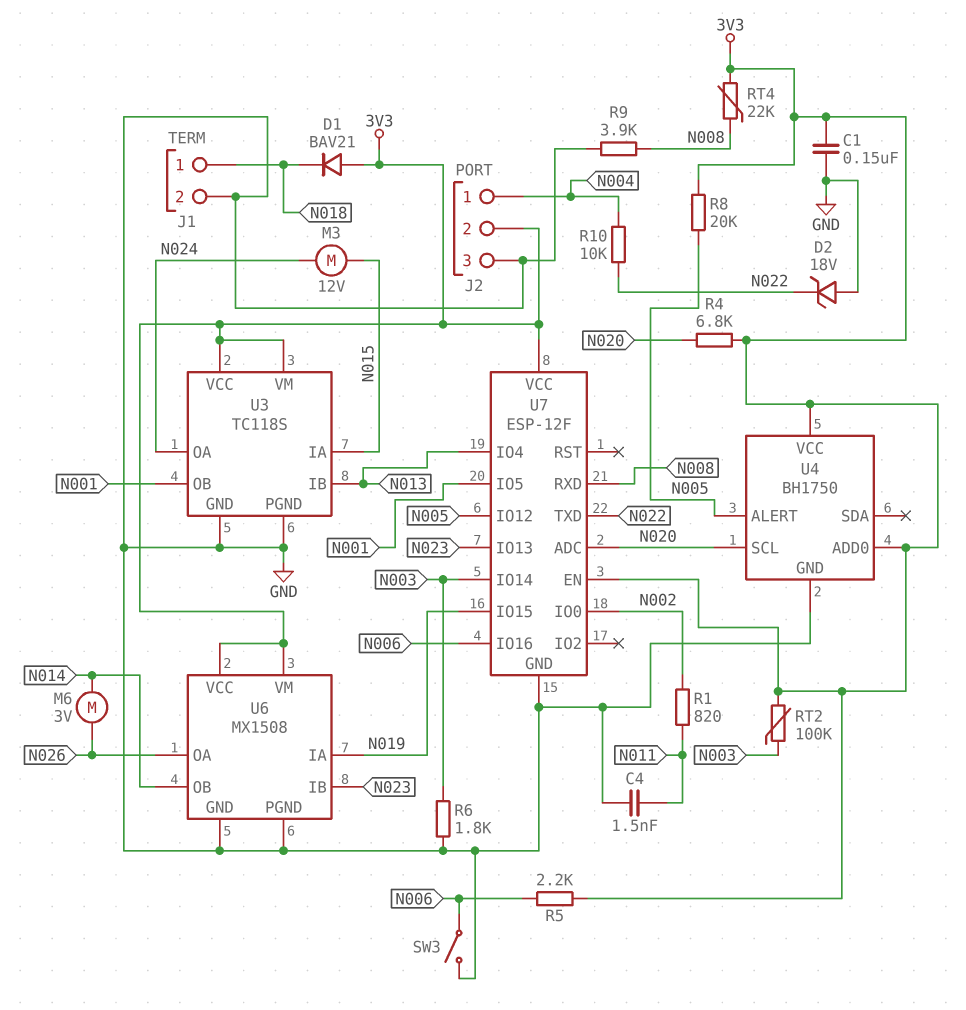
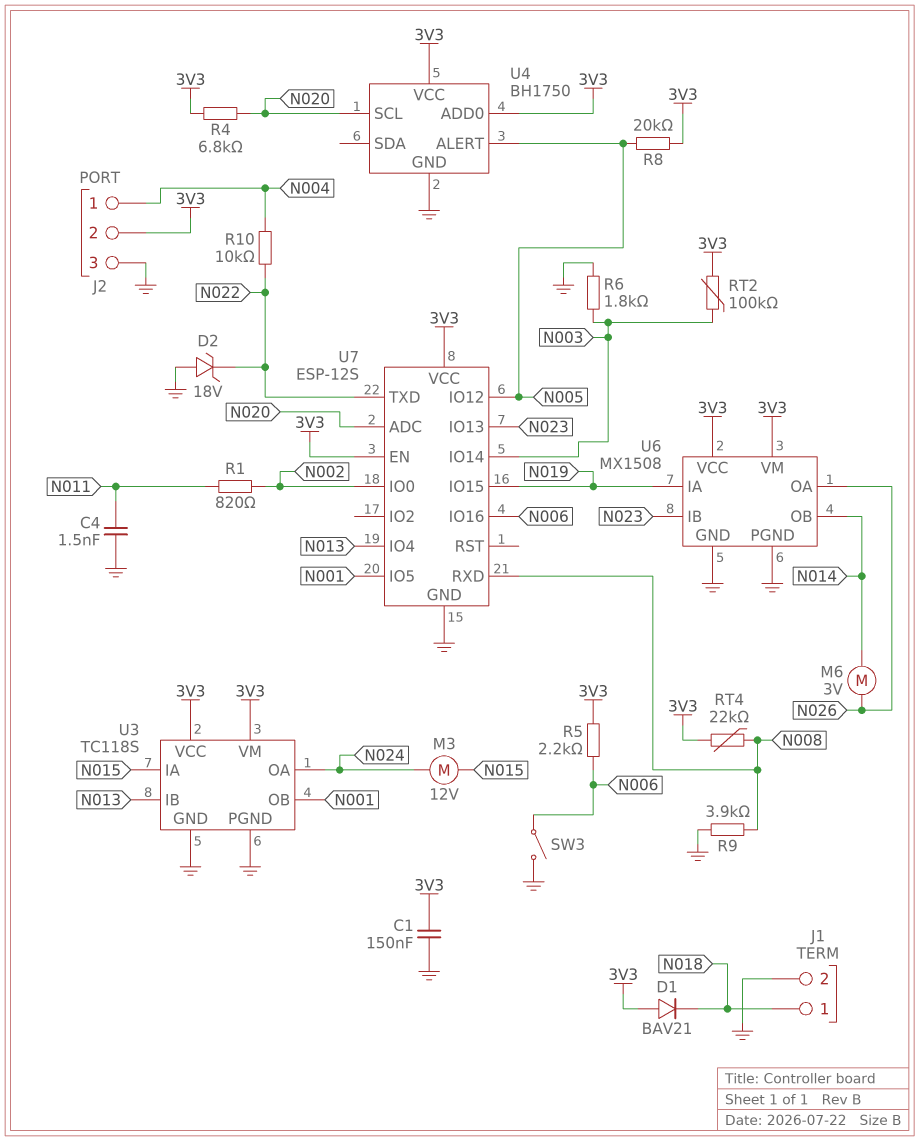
U7: ESP-12F -> ESP-12S

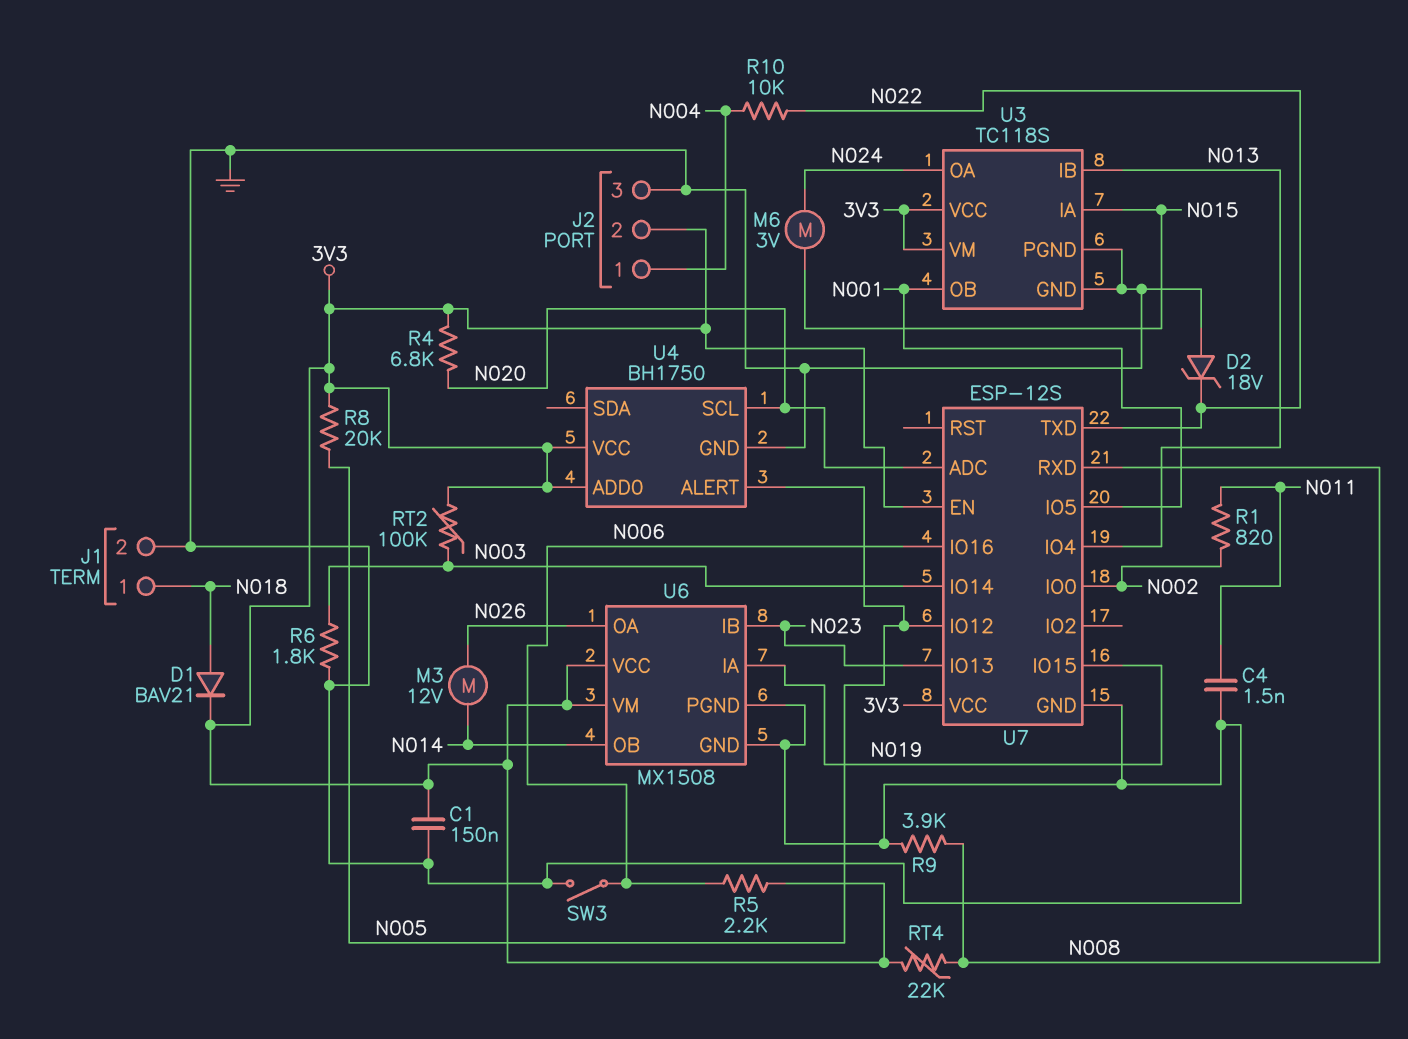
D1: diode BAV21 (A 3V3, K N018) -> diode BAV21 (A N018, K 3V3)
M3: motor 12V (N015, N024) -> motor 12V (N014, N026)
M6: motor 3V (N014, N026) -> motor 3V (N015, N024)

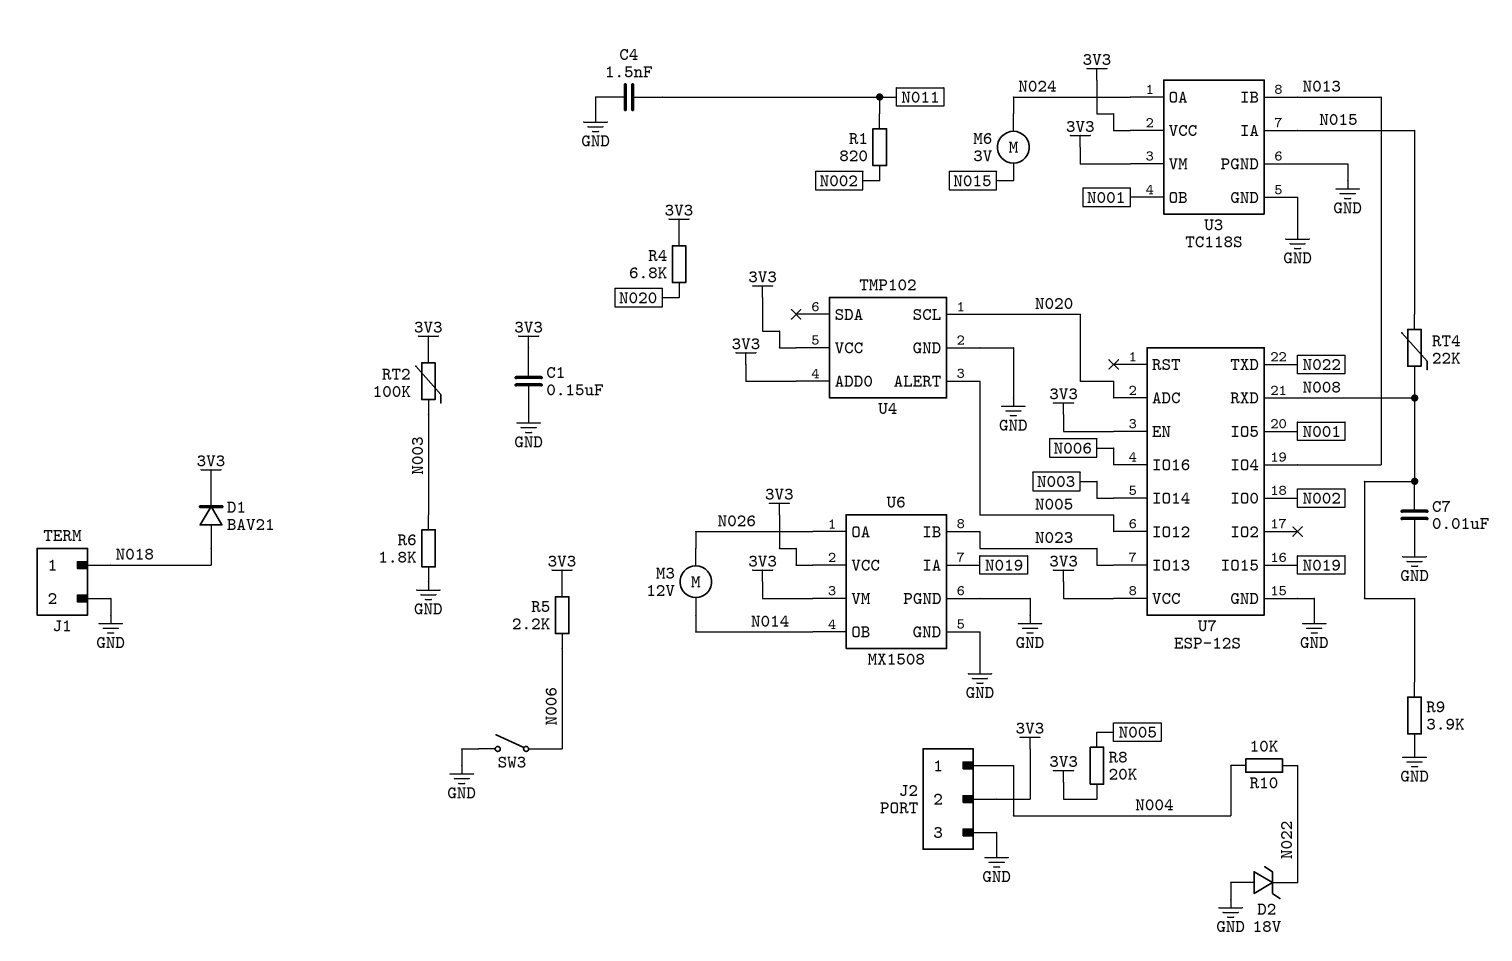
C7: none -> 10nF (GND, N008)
RT4: 22k (3V3, N008) -> 22k (N008, N015)
U4: BH1750 -> TMP102

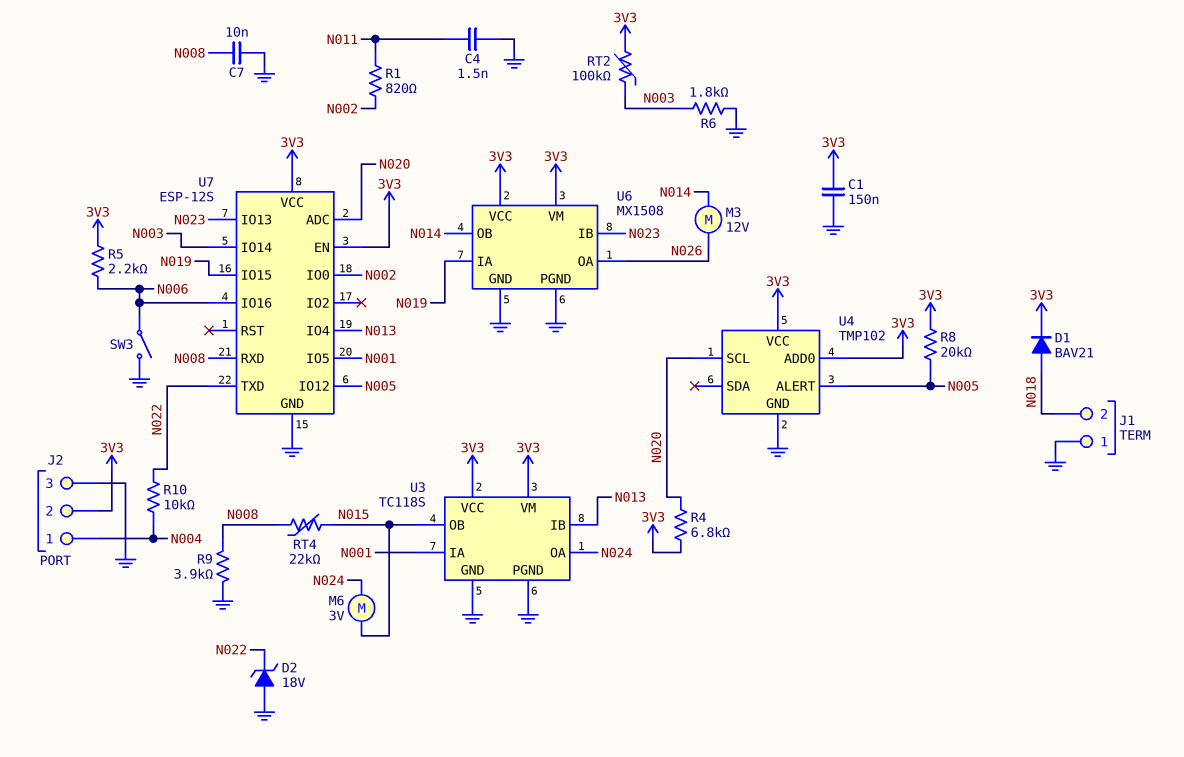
J1 pin 1: N018 -> GND
J1 pin 2: GND -> N018
U3 pin IA: N015 -> N001
U3 pin OB: N001 -> N015

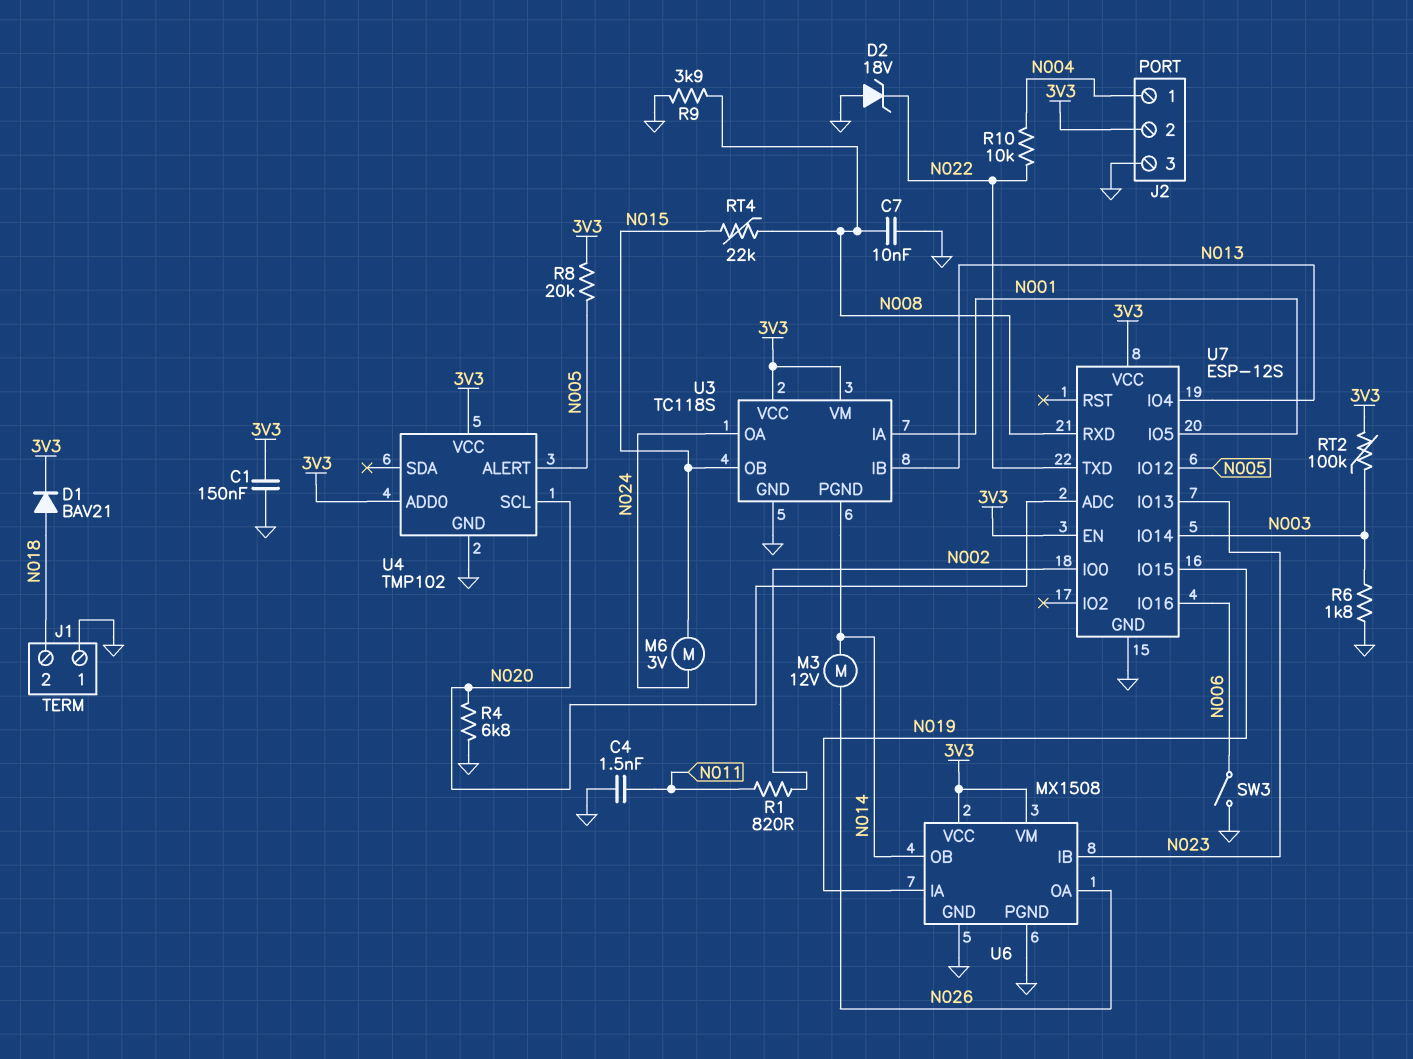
R4: 6.8k (3V3, N020) -> 6.8k (GND, N020)
R5: 2.2k (3V3, N006) -> none
U3 pin PGND: GND -> N014

